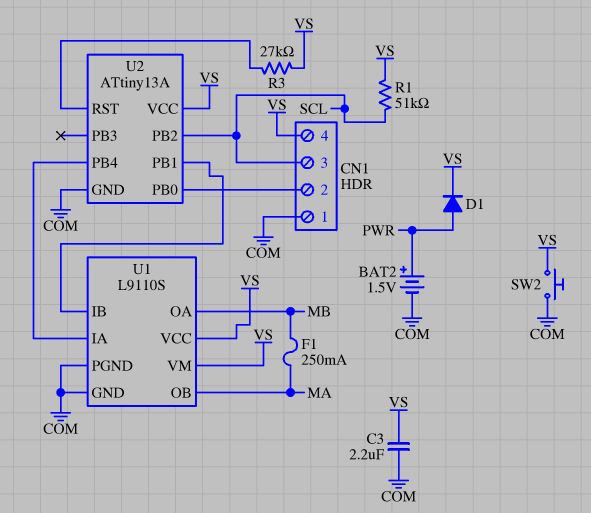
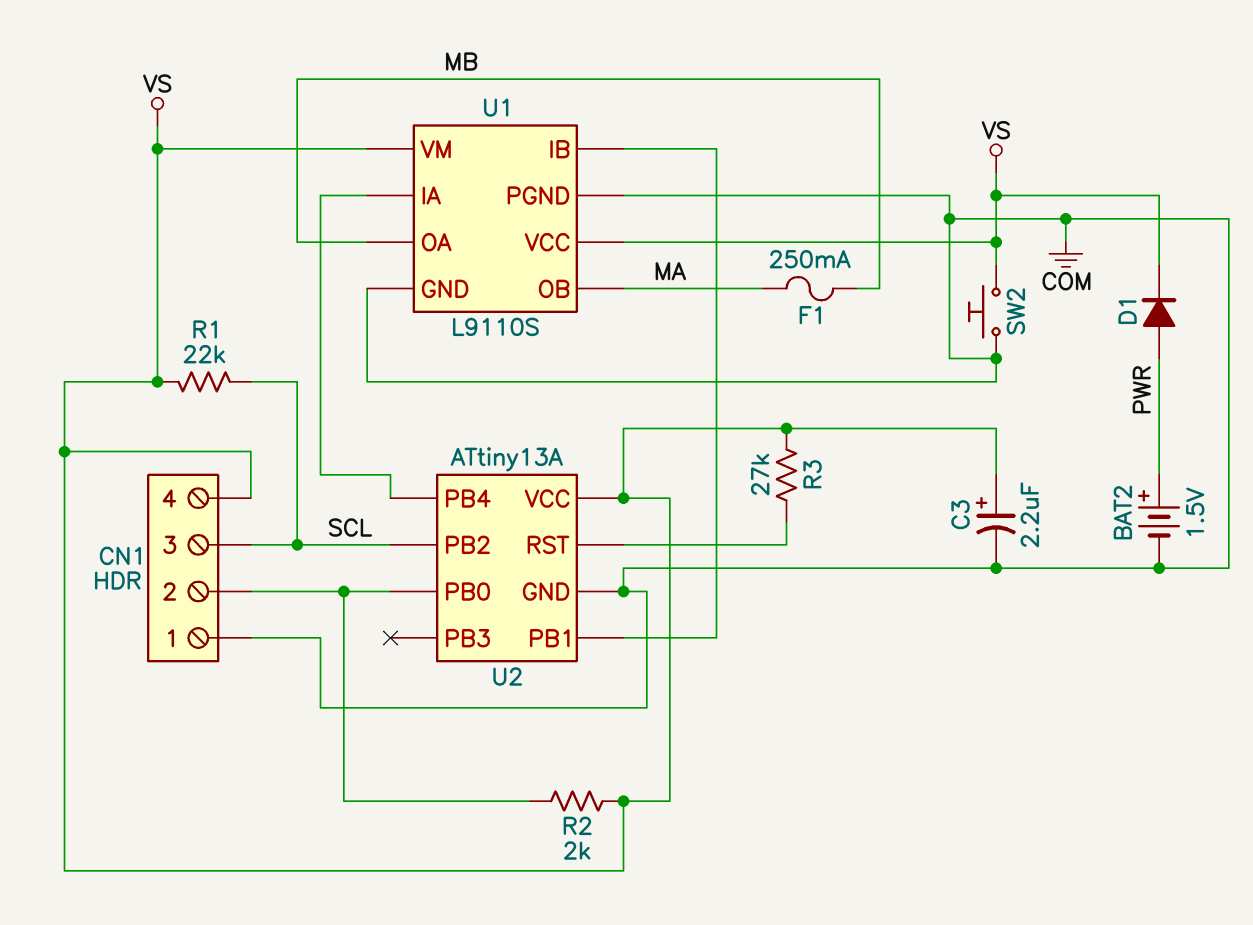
C3: 2.2uF (COM, VS) -> 2.2uF (plus VS, minus COM)
R1: 51k (SCL, VS) -> 22k (SCL, VS)
R2: none -> 2k (CN1/2, VS)

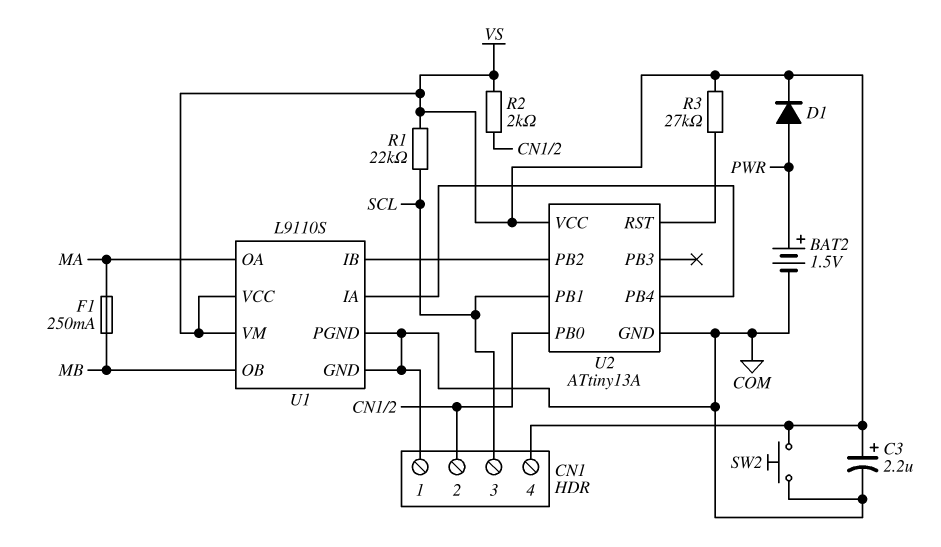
U1 pin OA: MB -> MA
U1 pin OB: MA -> MB
U2 pin PB1: U1/IB -> SCL
U2 pin PB2: SCL -> U1/IB

